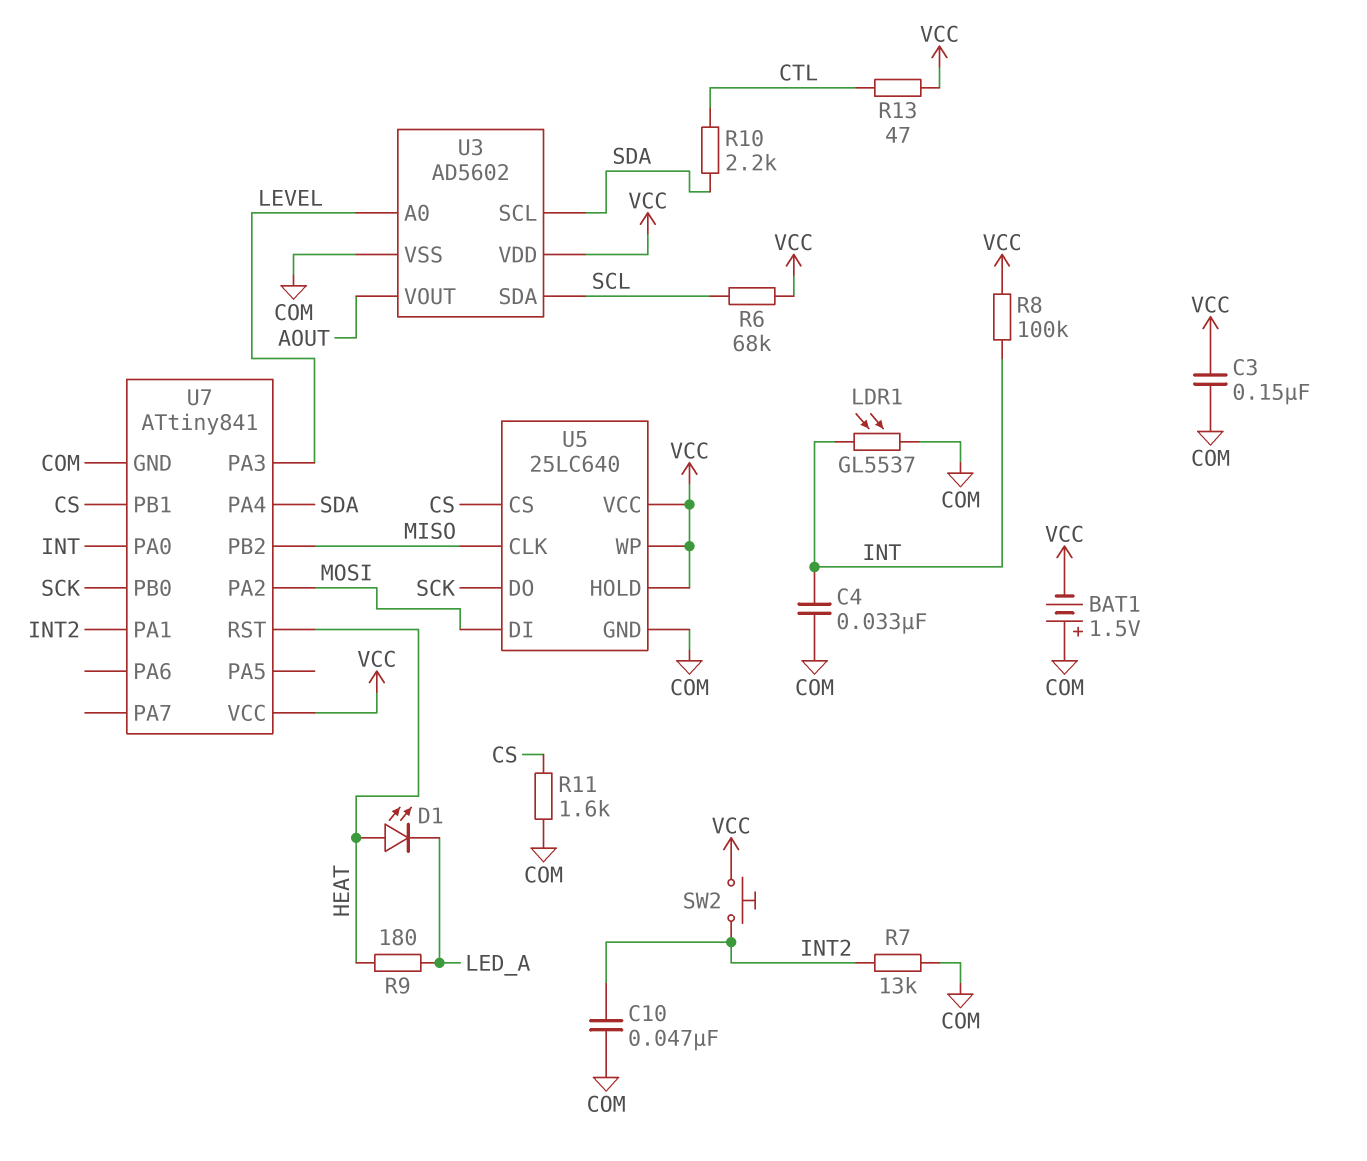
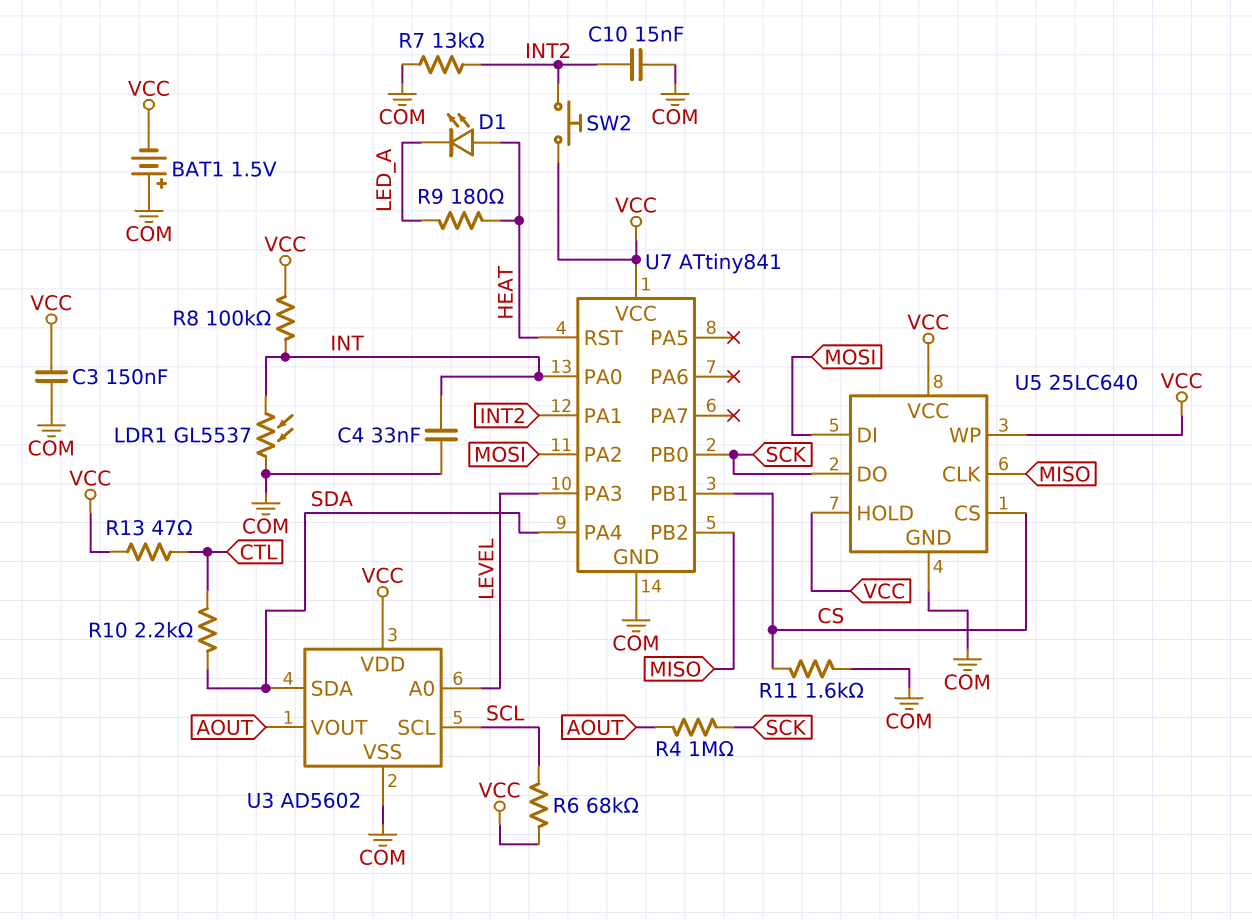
C10: 47nF (COM, INT2) -> 15nF (COM, INT2)
R4: none -> 1M (AOUT, SCK)
U3 pin SCL: SDA -> SCL
U3 pin SDA: SCL -> SDA

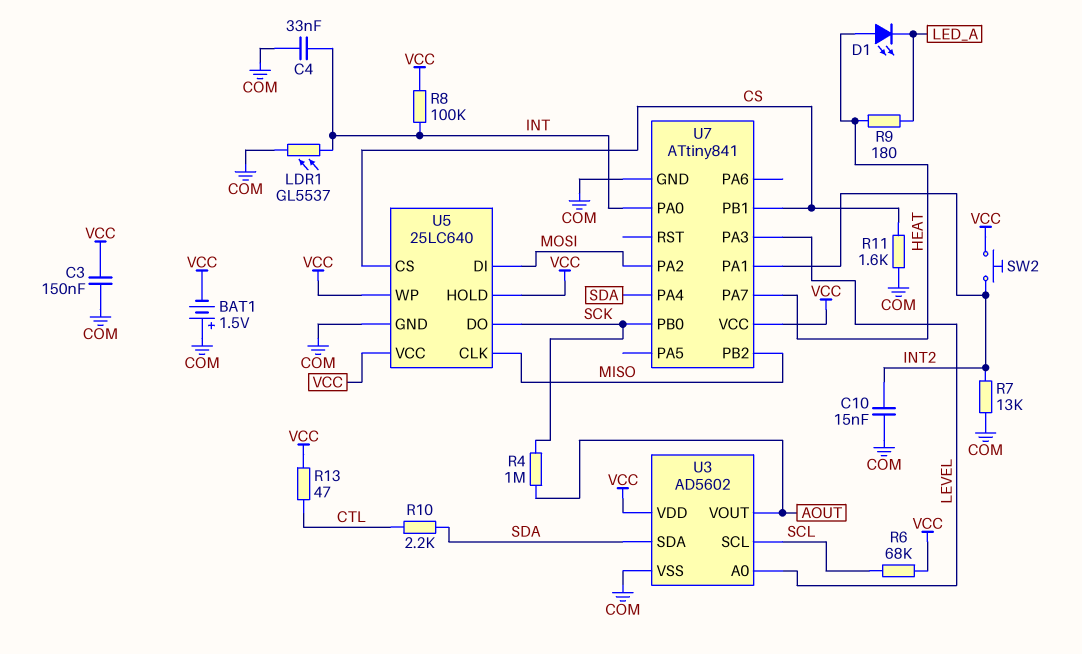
U7 pin PA7: none -> HEAT
U7 pin RST: HEAT -> none

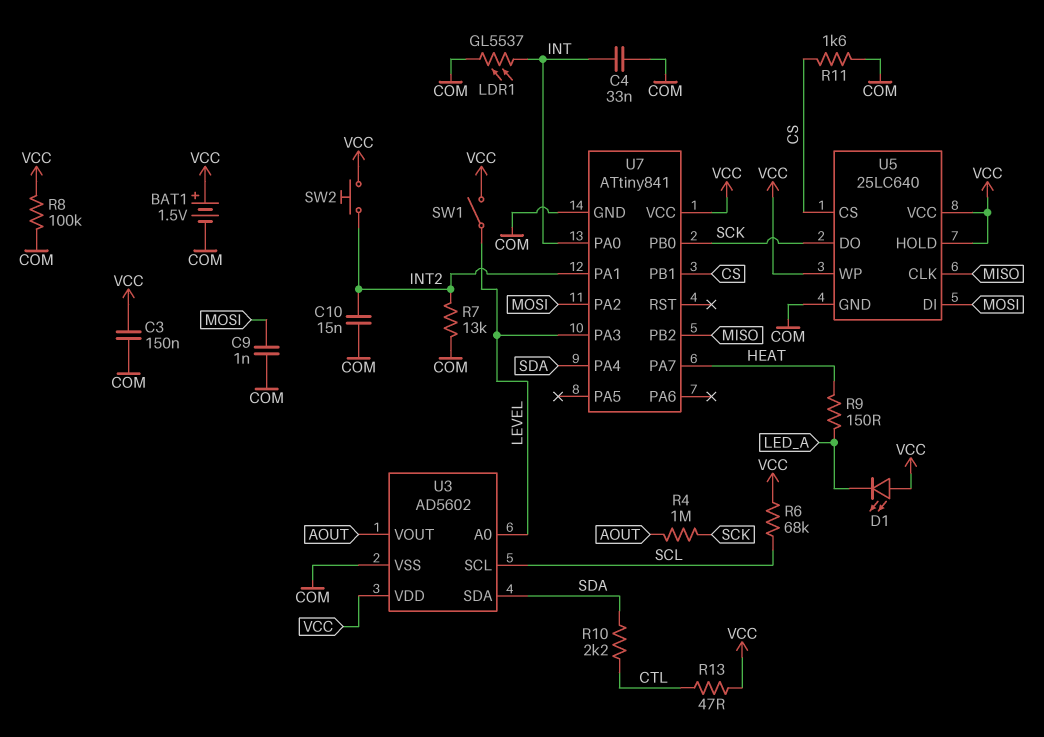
BAT1: 1.5V (plus COM, minus VCC) -> 1.5V (plus VCC, minus COM)
C9: none -> 1nF (COM, MOSI)
D1: LED (A HEAT, K LED_A) -> LED (A VCC, K LED_A)
R8: 100k (INT, VCC) -> 100k (COM, VCC)
R9: 180 (HEAT, LED_A) -> 150 (HEAT, LED_A)
SW1: none -> switch (LEVEL, VCC)

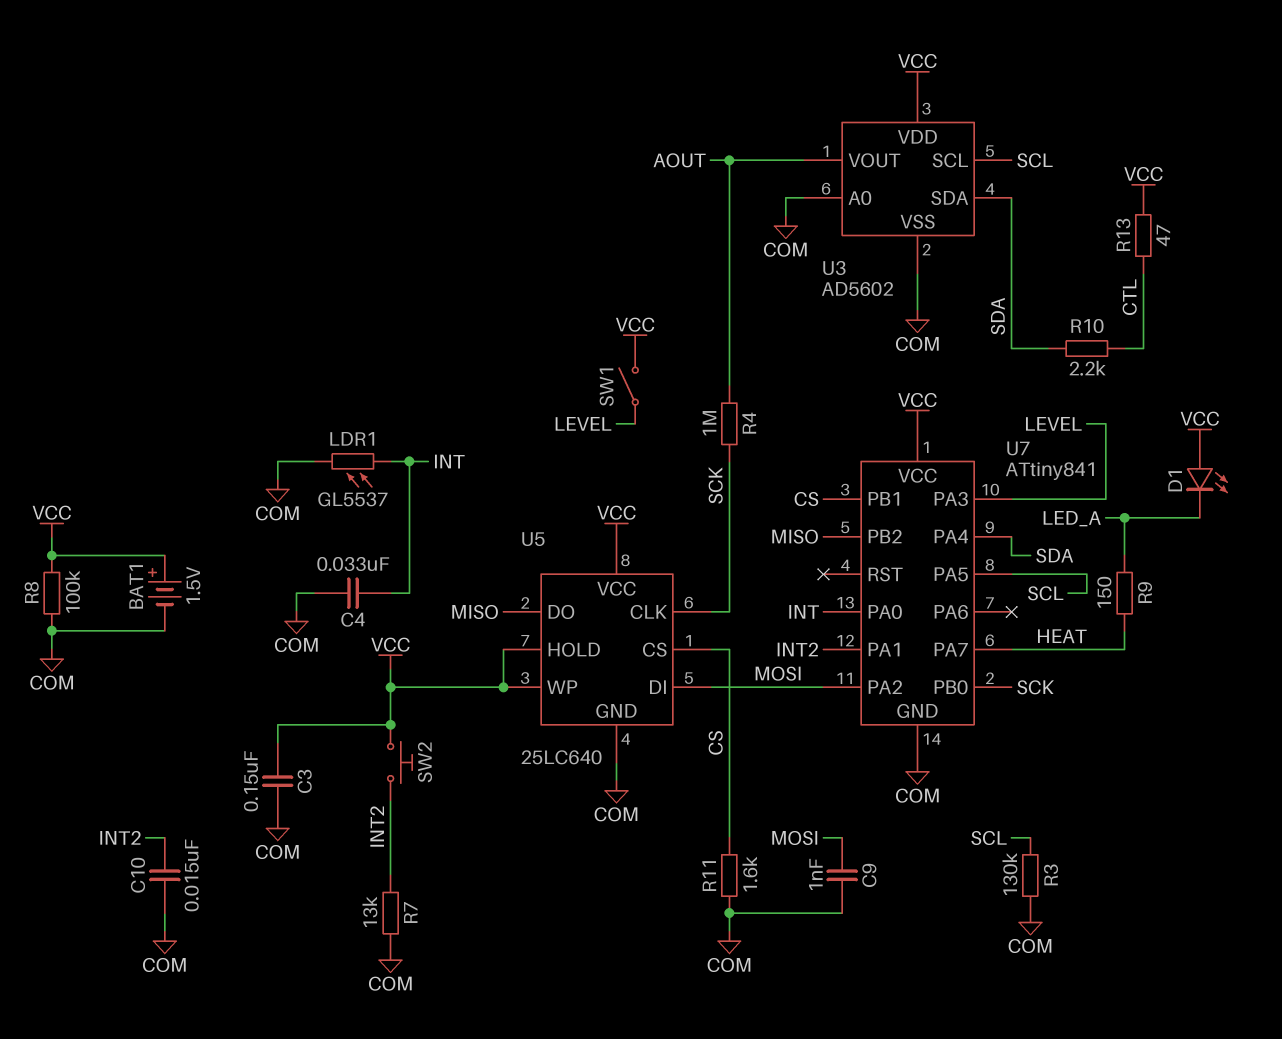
R3: none -> 130k (COM, SCL)
R6: 68k (SCL, VCC) -> none
U3 pin A0: LEVEL -> COM
U5 pin CLK: MISO -> SCK
U5 pin DO: SCK -> MISO
U7 pin PA5: none -> SCL

